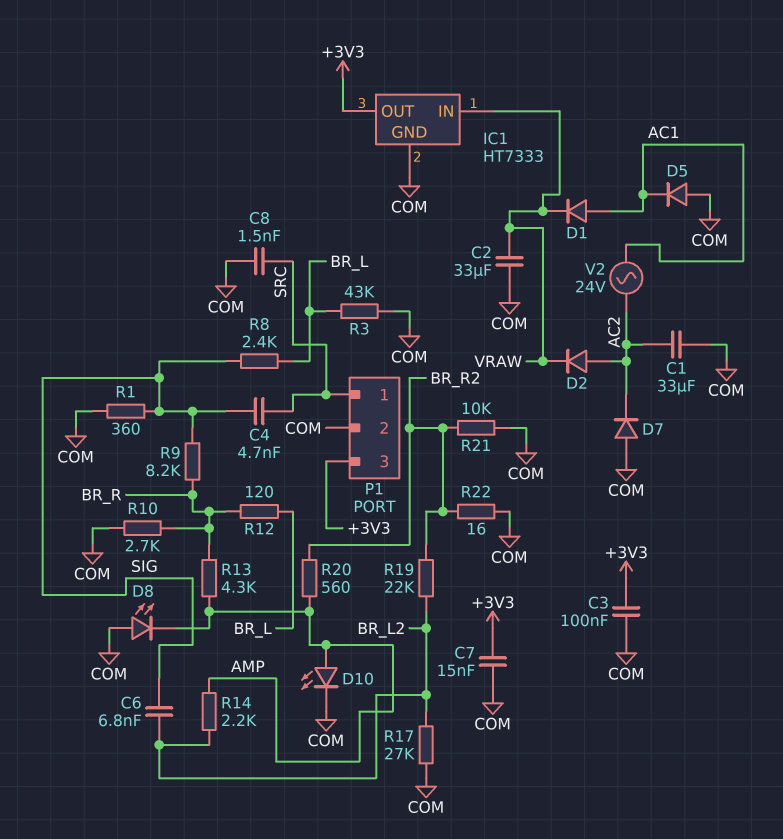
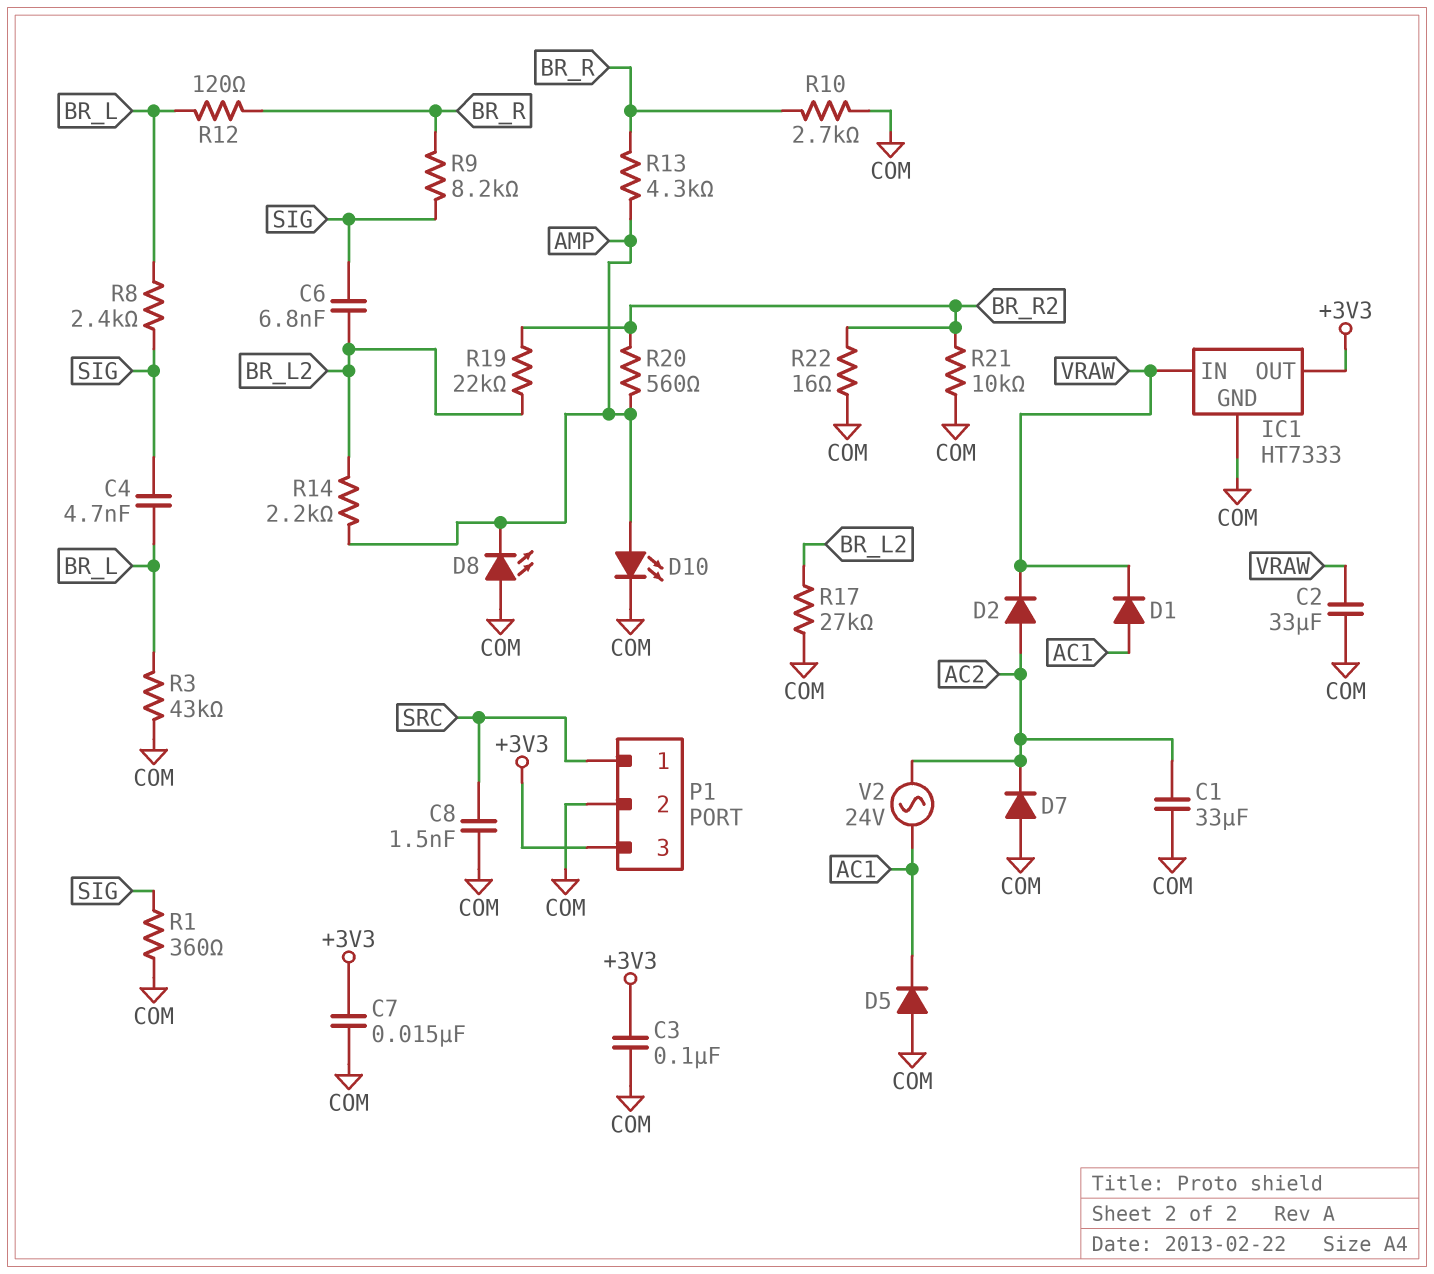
C4: 4.7nF (SIG, SRC) -> 4.7nF (BR_L, SIG)

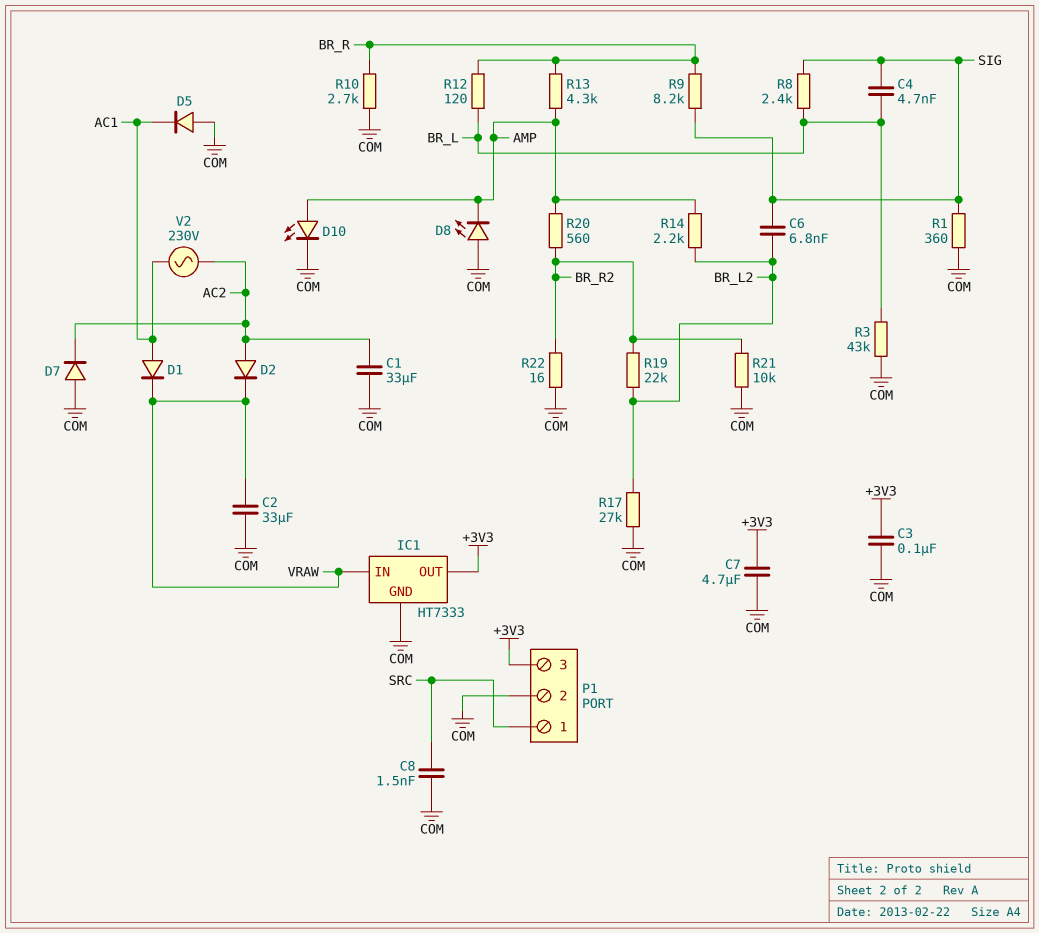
C7: 15nF (+3V3, COM) -> 4.7uF (+3V3, COM)
V2: AC 24V (AC1, AC2) -> AC 230V (AC1, AC2)

